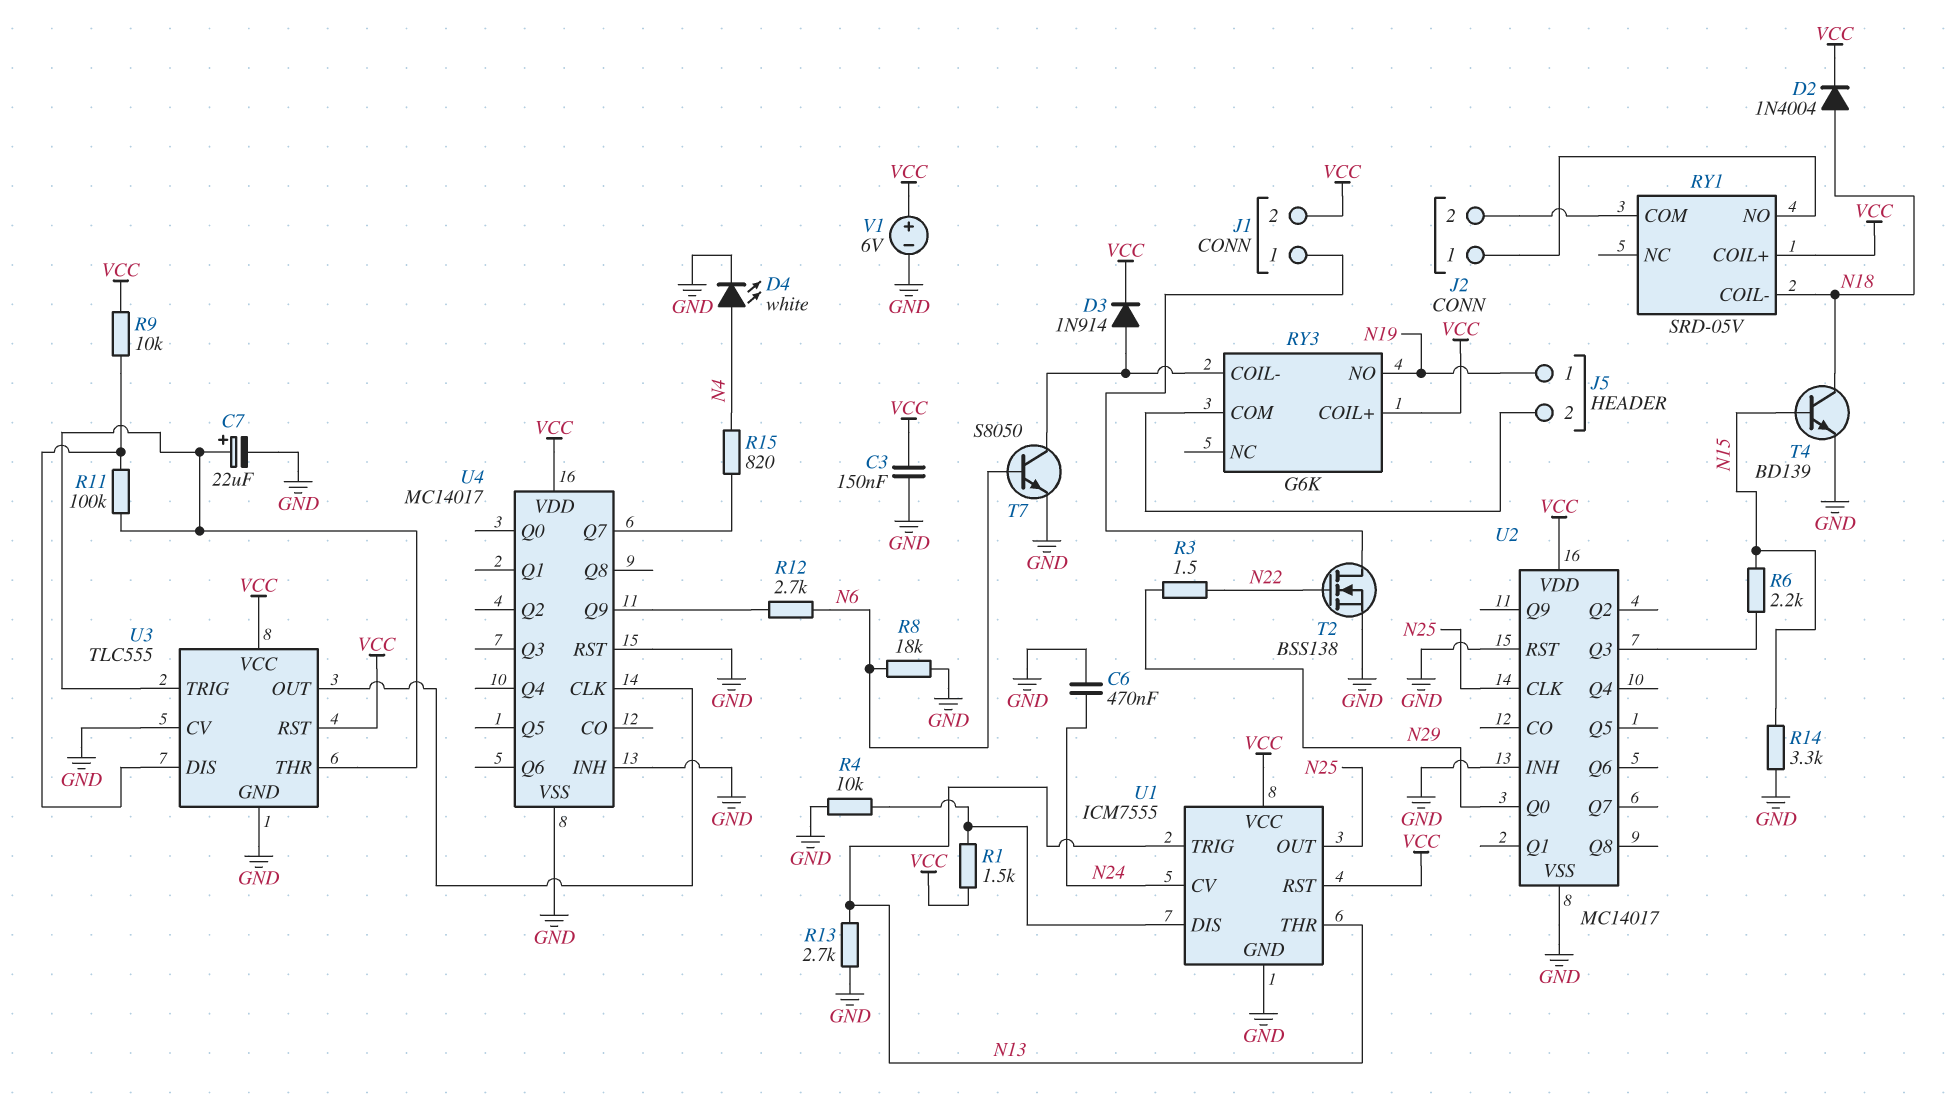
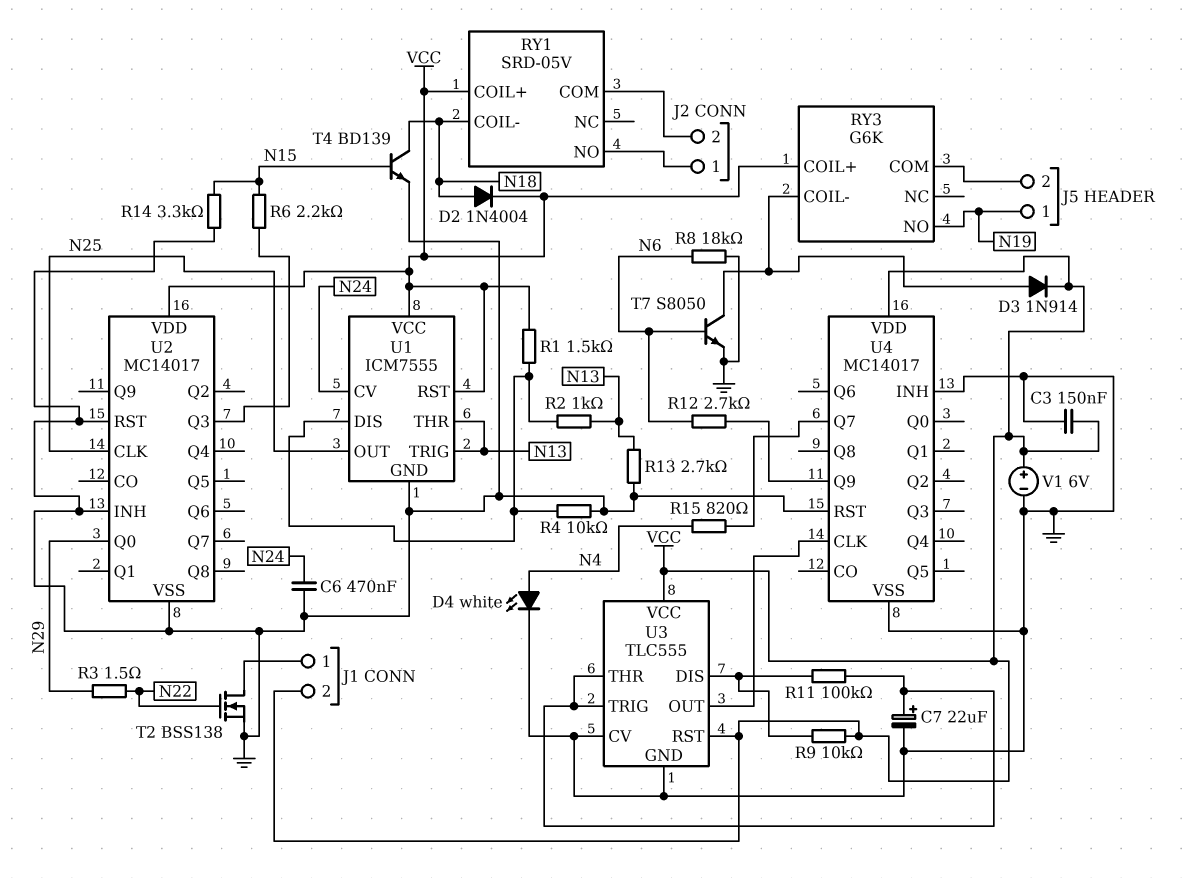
R2: none -> 1k (N13, U1/DIS)

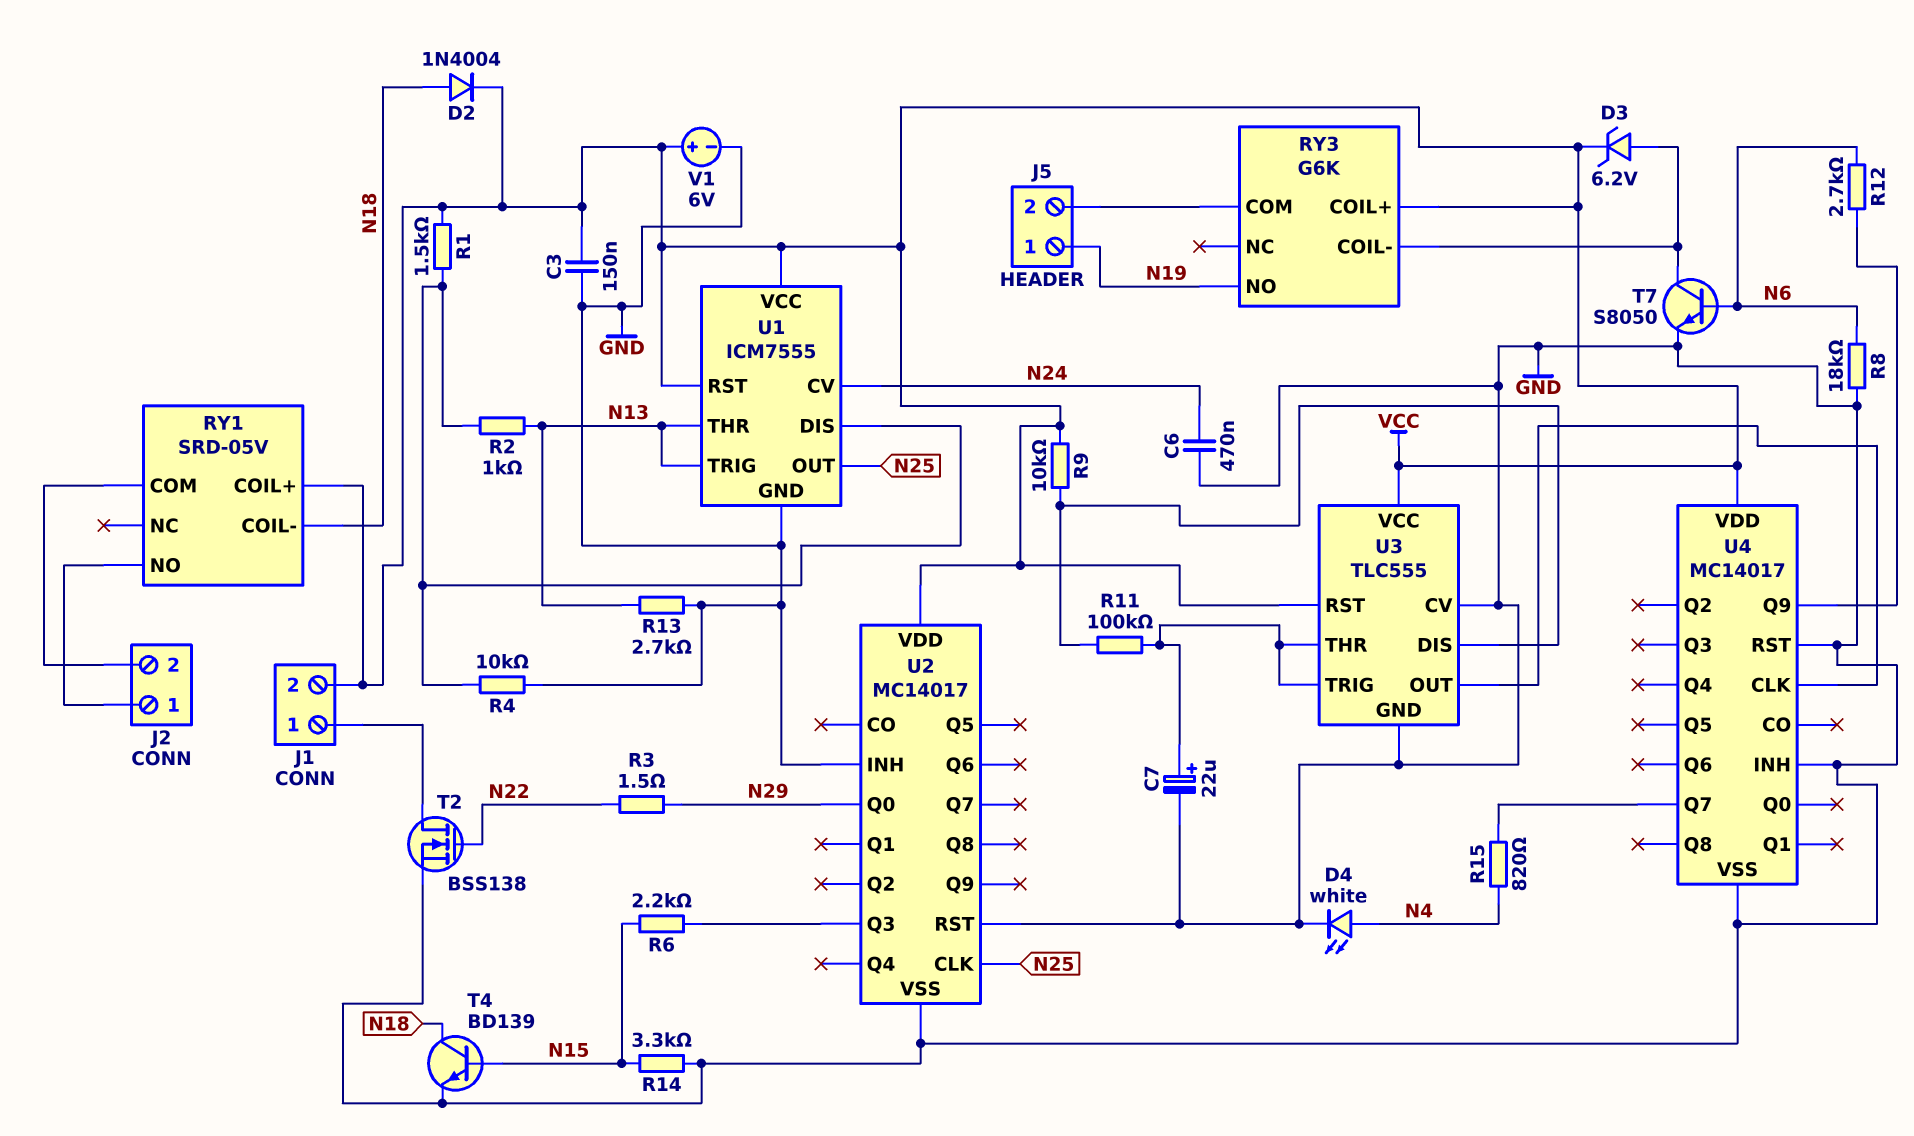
D3: diode 1N914 (A RY3/COIL-, K VCC) -> zener 6.2V (A RY3/COIL-, K VCC)

